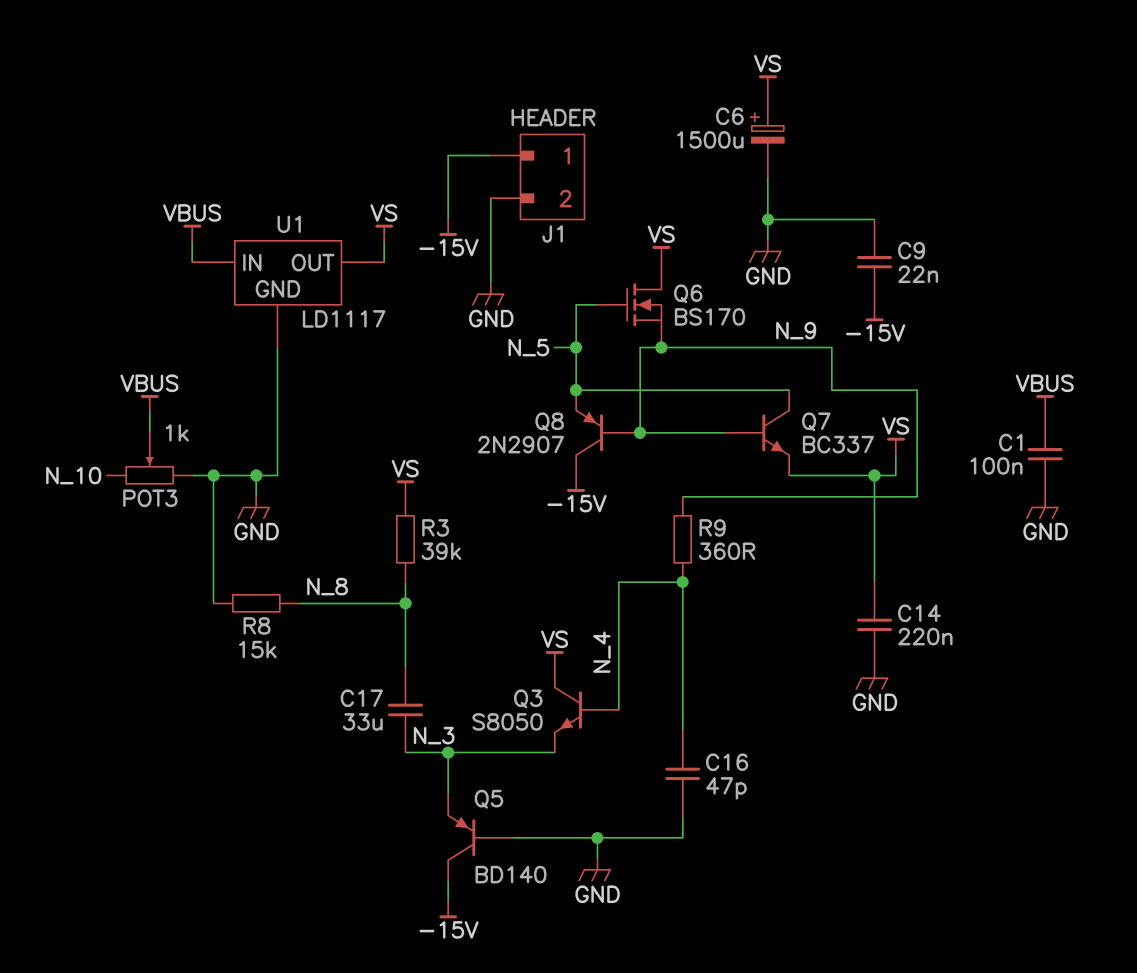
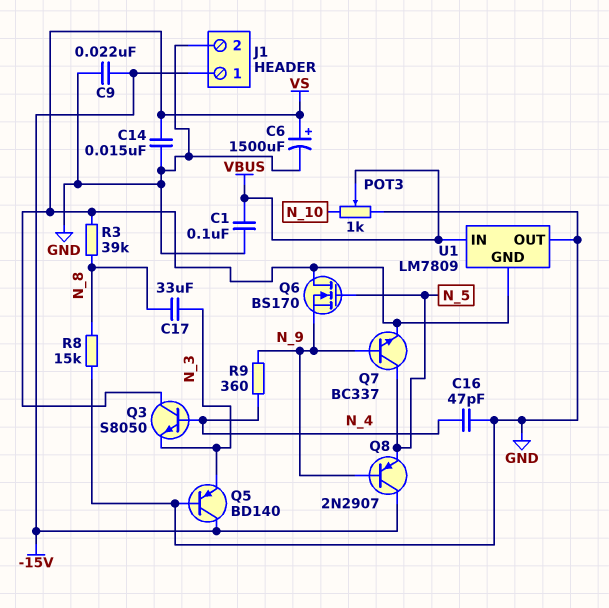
C14: 220nF (GND, VS) -> 15nF (GND, VS)
U1: LD1117 -> LM7809
U1 pin GND: GND -> VS
U1 pin OUT: VS -> GND

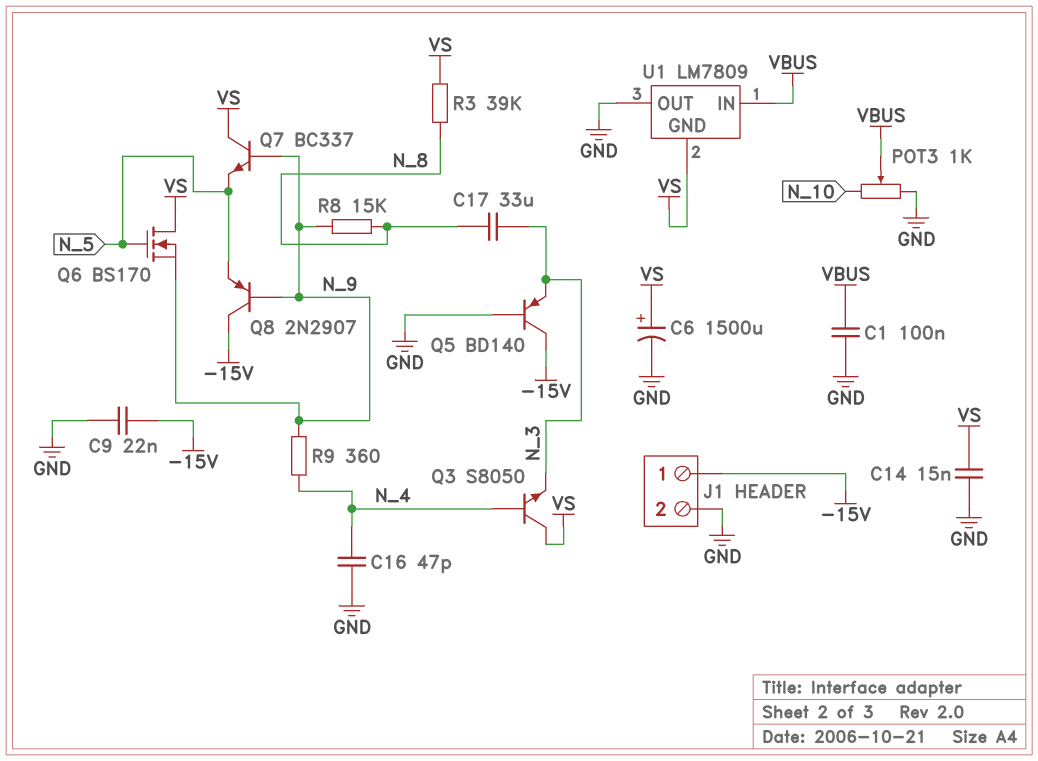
Q7: NPN BC337 (B N_9, C N_5, E VS) -> NPN BC337 (B N_9, C VS, E N_5)
R8: 15k (GND, N_8) -> 15k (N_8, N_9)

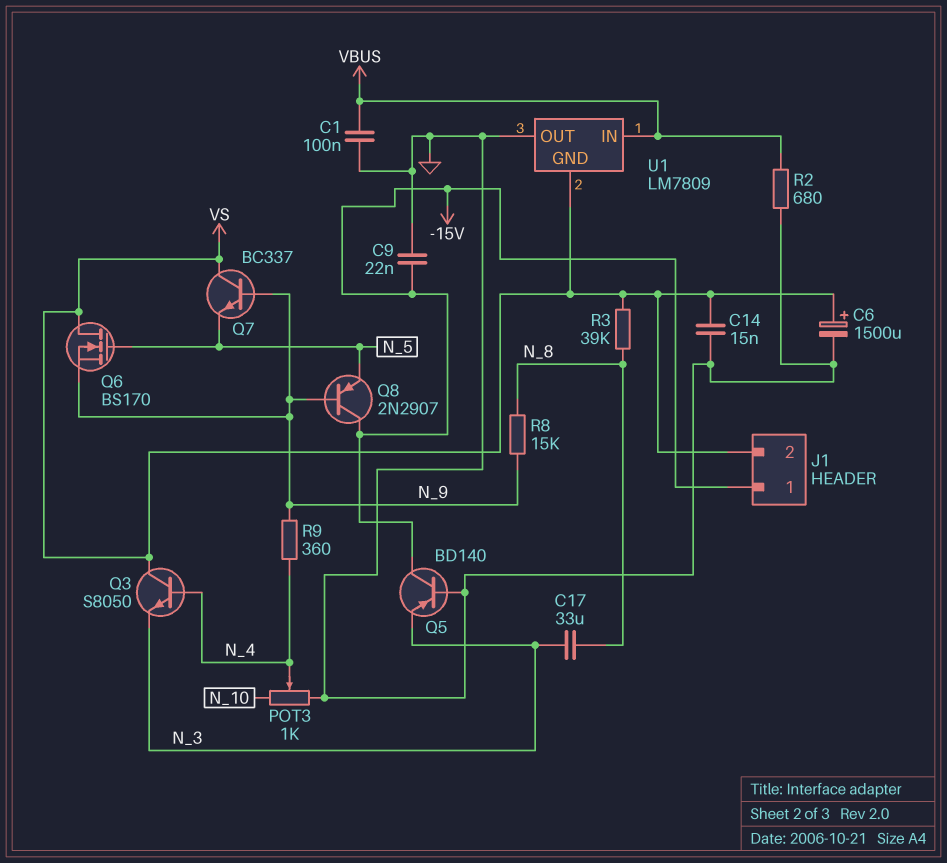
C16: 47pF (GND, N_4) -> none
J1 pin 2: GND -> VS
POT3: 1k (GND, N_10, wiper VBUS) -> 1k (GND, N_10, wiper N_4)
R2: none -> 680 (GND, VBUS)

